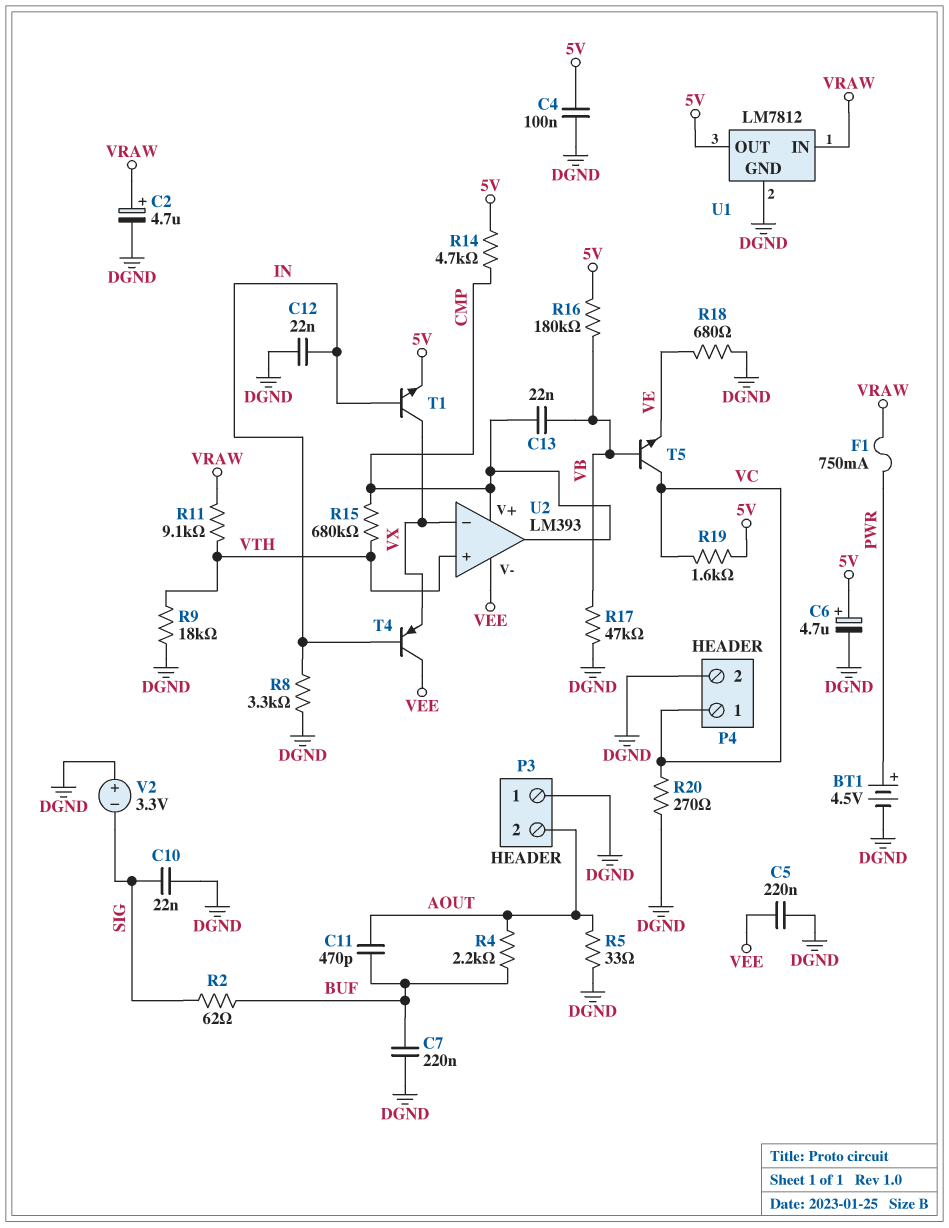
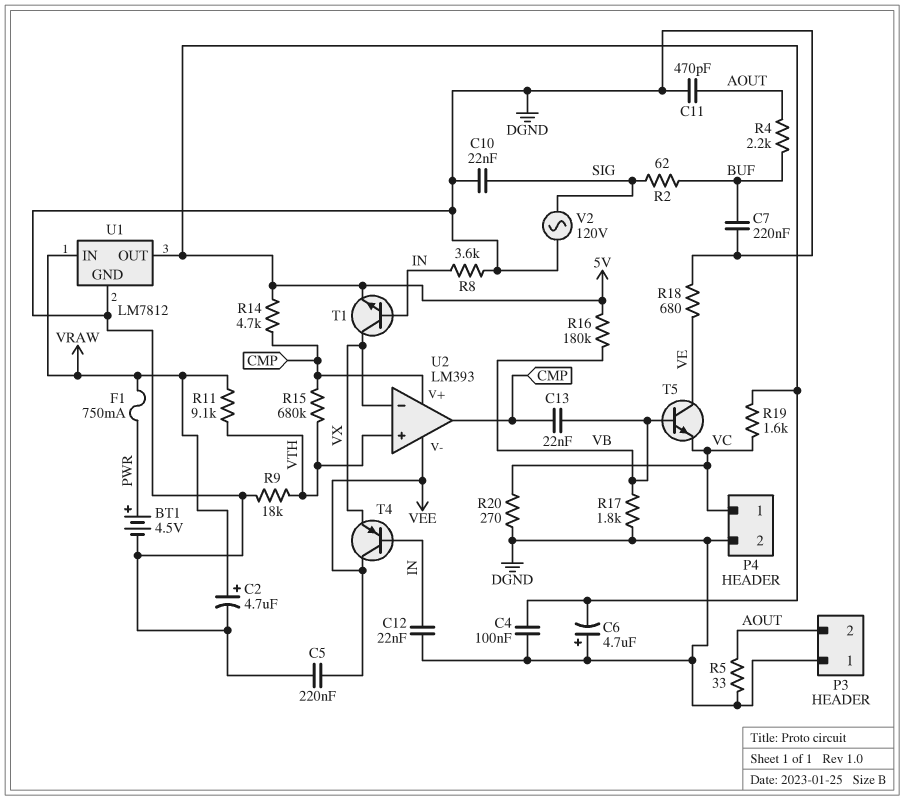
C6: 4.7uF (plus 5V, minus DGND) -> 4.7uF (plus DGND, minus 5V)
C11: 470pF (AOUT, BUF) -> 470pF (AOUT, DGND)
R8: 3.3k (DGND, IN) -> 3.6k (DGND, IN)
R17: 47k (DGND, VB) -> 1.8k (DGND, VB)
T5: NPN (B VB, C VC, E VE) -> NPN (B VB, C VE, E VC)
V2: 3.3V (plus DGND, minus SIG) -> AC 120V (DGND, SIG)

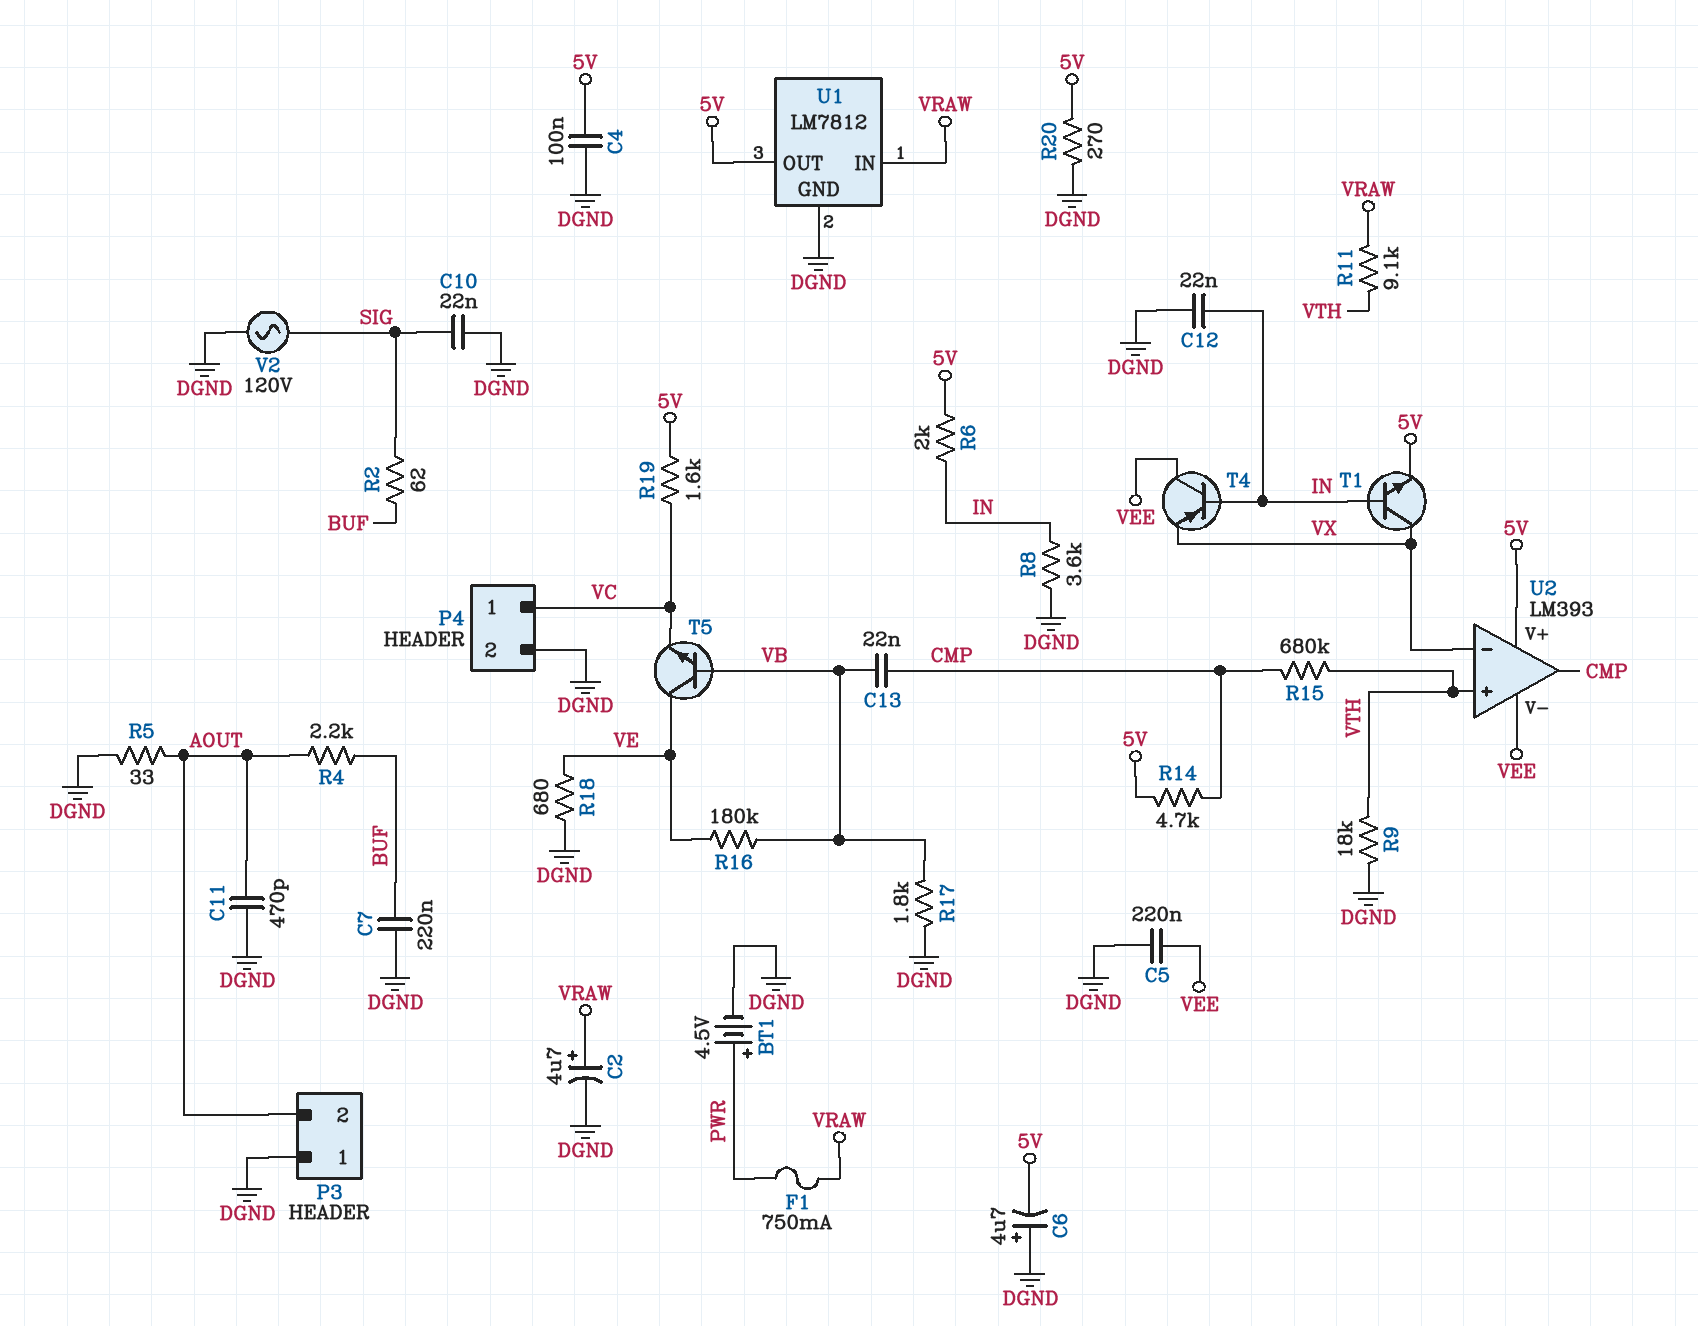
R6: none -> 2k (5V, IN)
R16: 180k (5V, VB) -> 180k (VB, VE)
R20: 270 (DGND, VC) -> 270 (5V, DGND)
U2 pin V+: CMP -> 5V

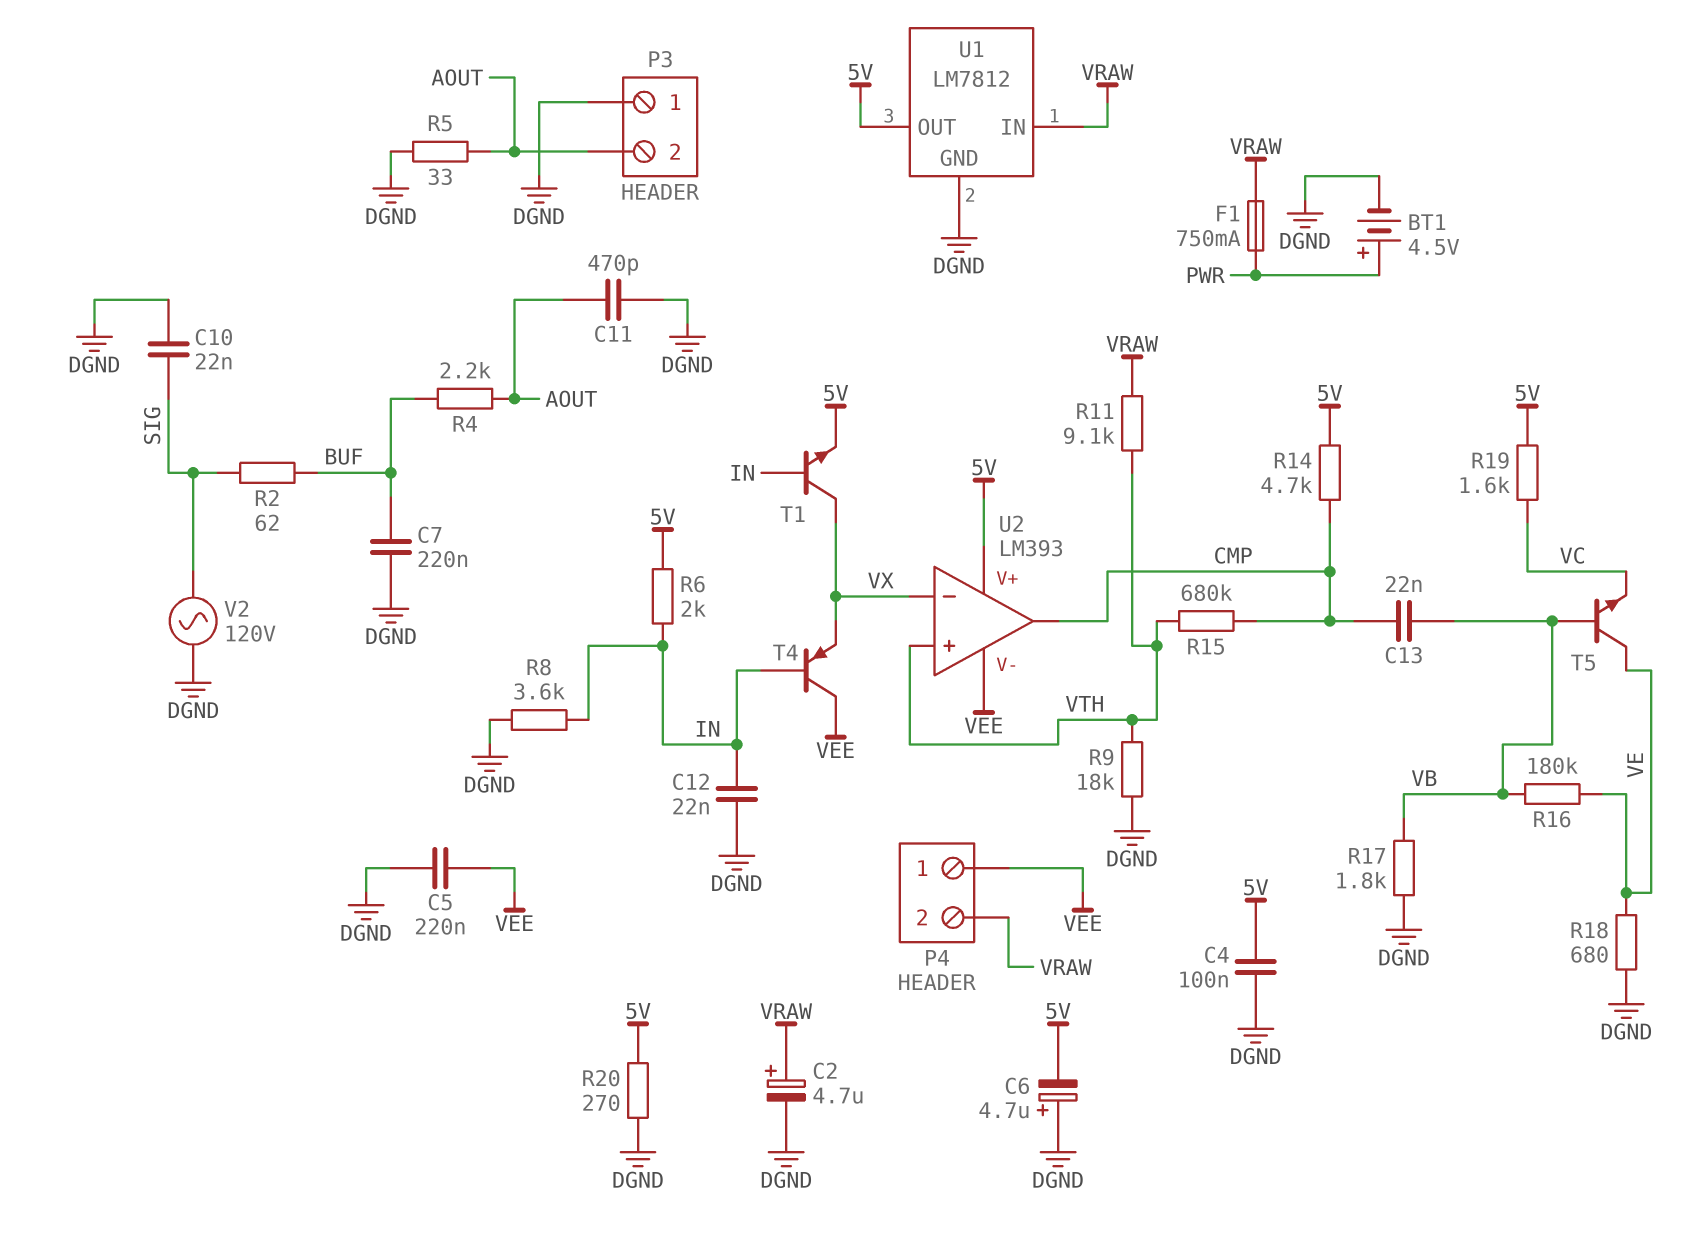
P4 pin 1: VC -> VEE
P4 pin 2: DGND -> VRAW

